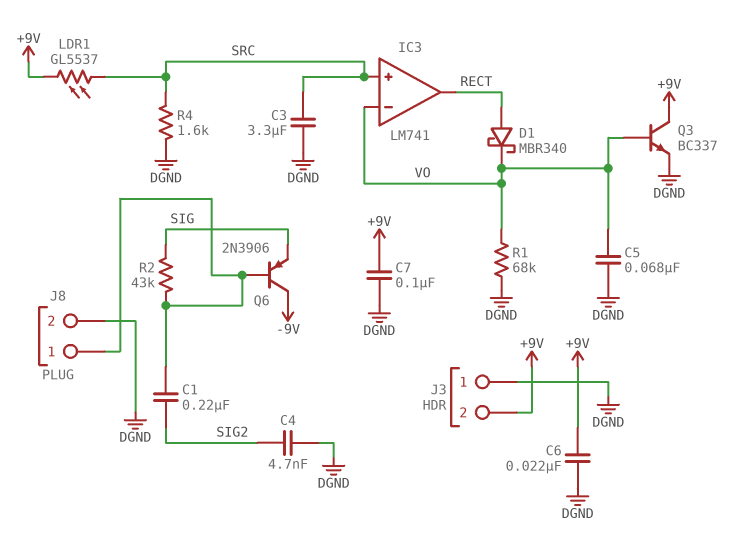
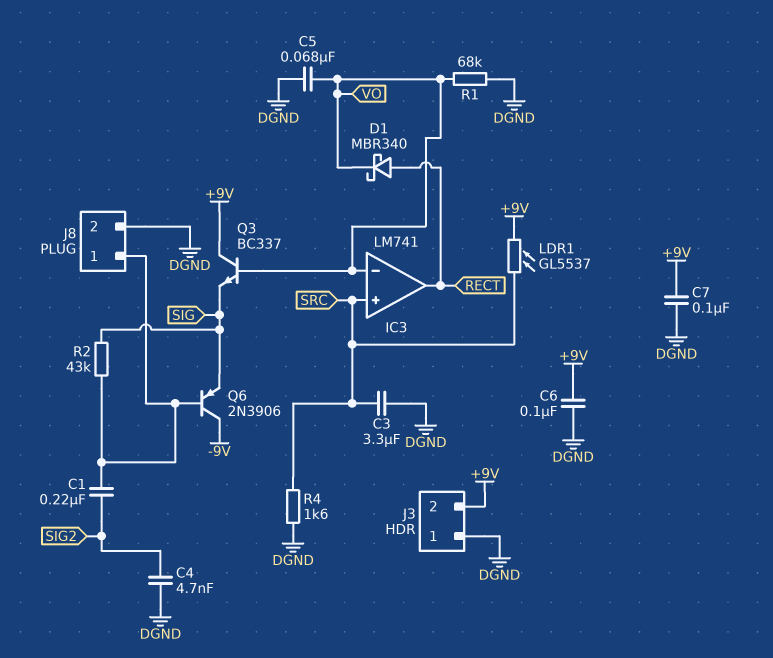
C6: 22nF (+9V, DGND) -> 100nF (+9V, DGND)
Q3: NPN BC337 (B VO, C +9V, E DGND) -> NPN BC337 (B VO, C +9V, E SIG)

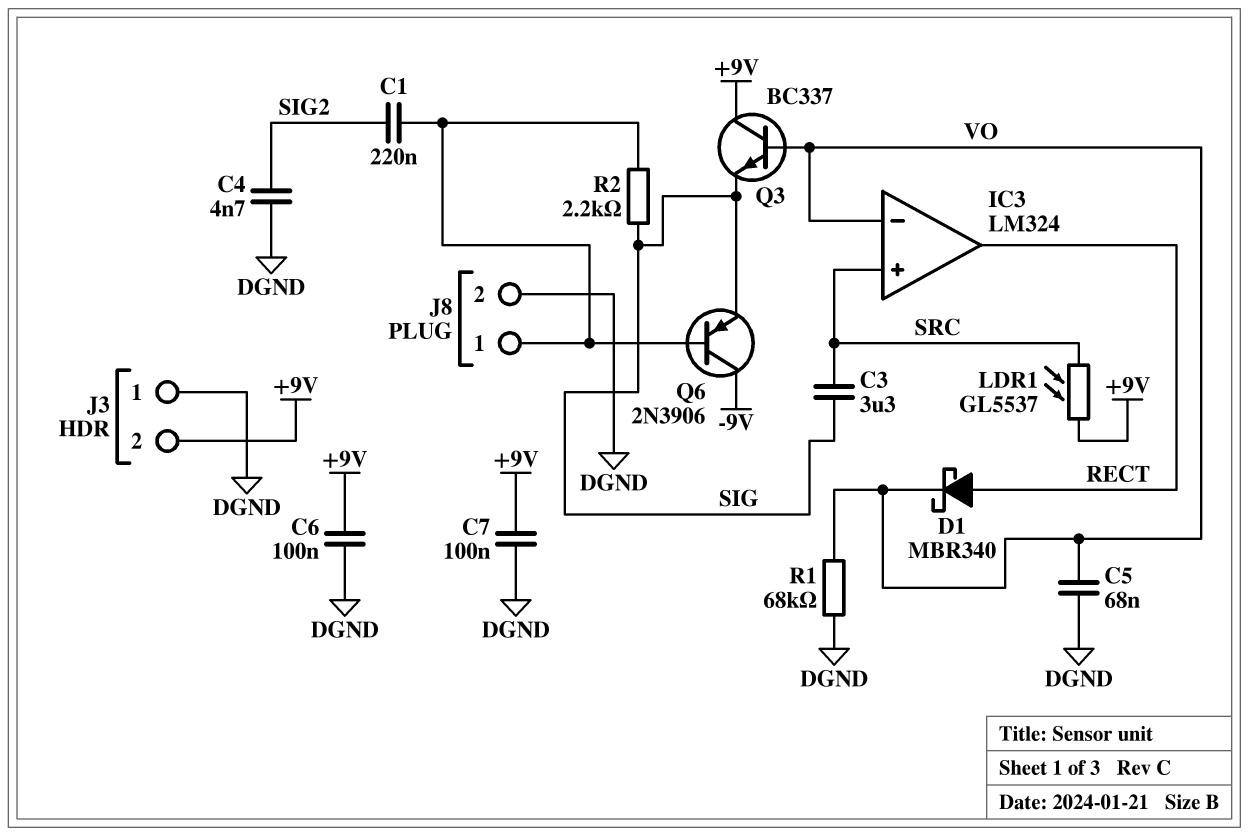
C3: 3.3uF (DGND, SRC) -> 3.3uF (SIG, SRC)
IC3: LM741 -> LM324
R2: 43k (J8/1, SIG) -> 2.2k (J8/1, SIG)
R4: 1.6k (DGND, SRC) -> none

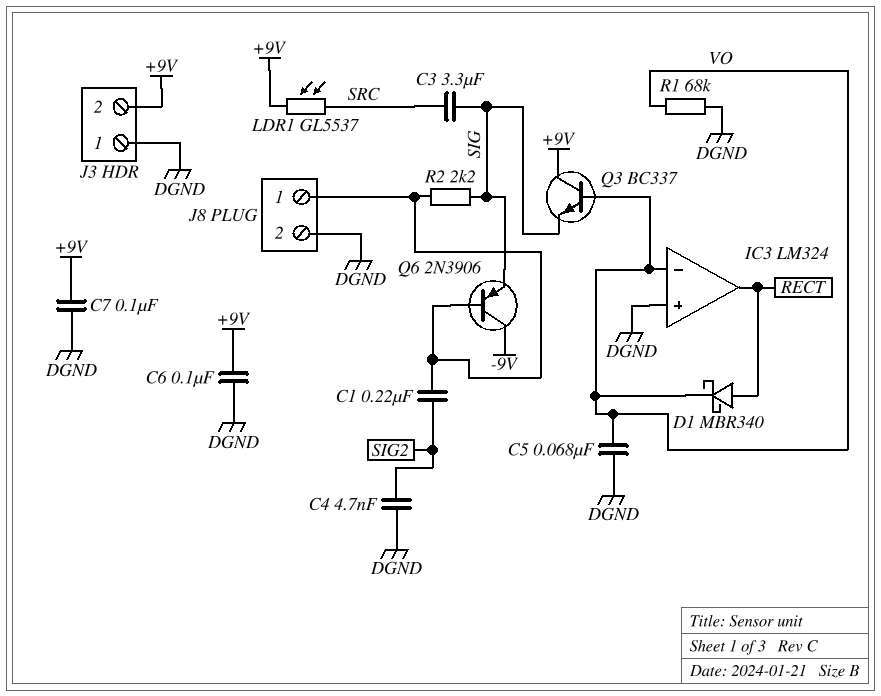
IC3 pin in+: SRC -> DGND

